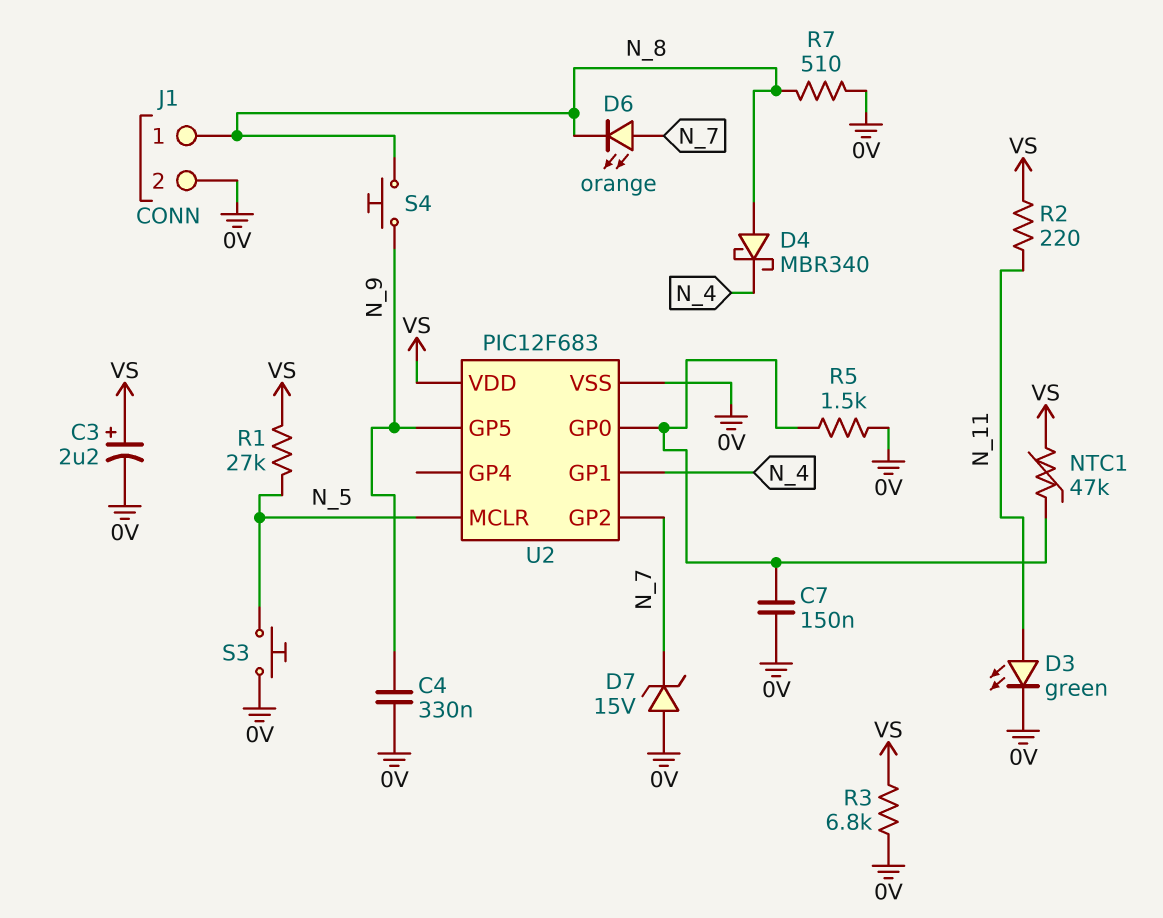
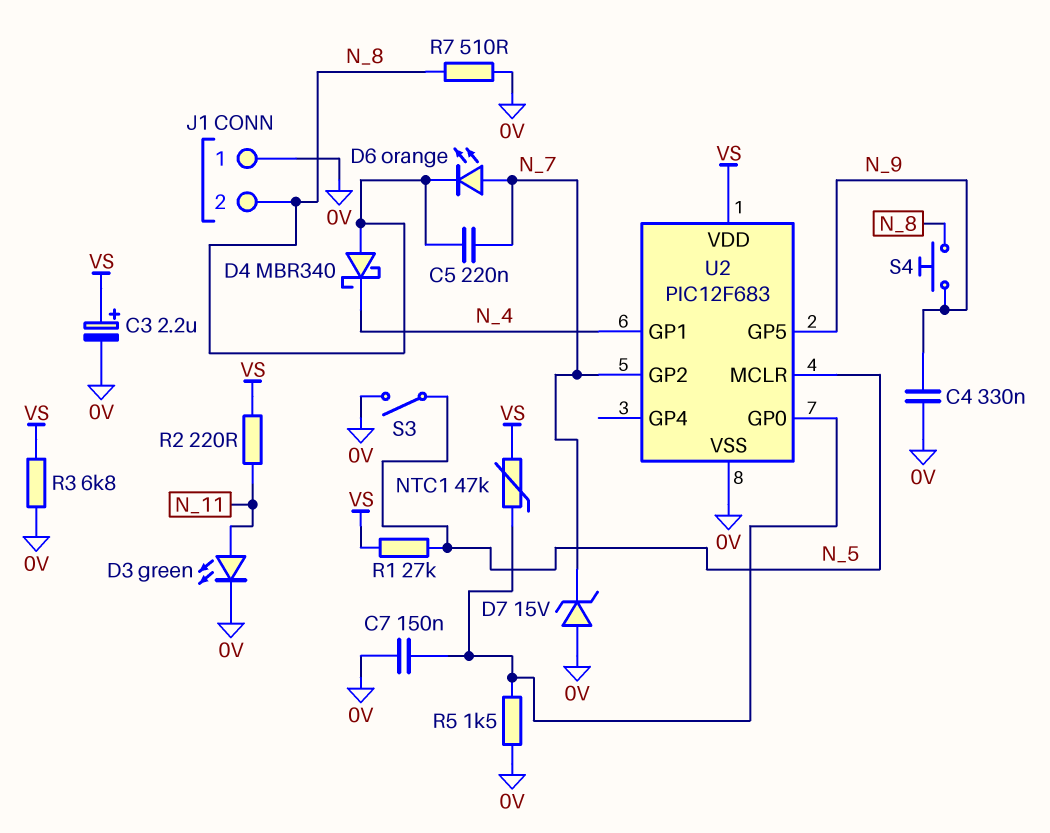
C5: none -> 220nF (N_7, N_8)
J1 pin 1: N_8 -> 0V
J1 pin 2: 0V -> N_8
S3: button (0V, N_5) -> switch (0V, N_5)

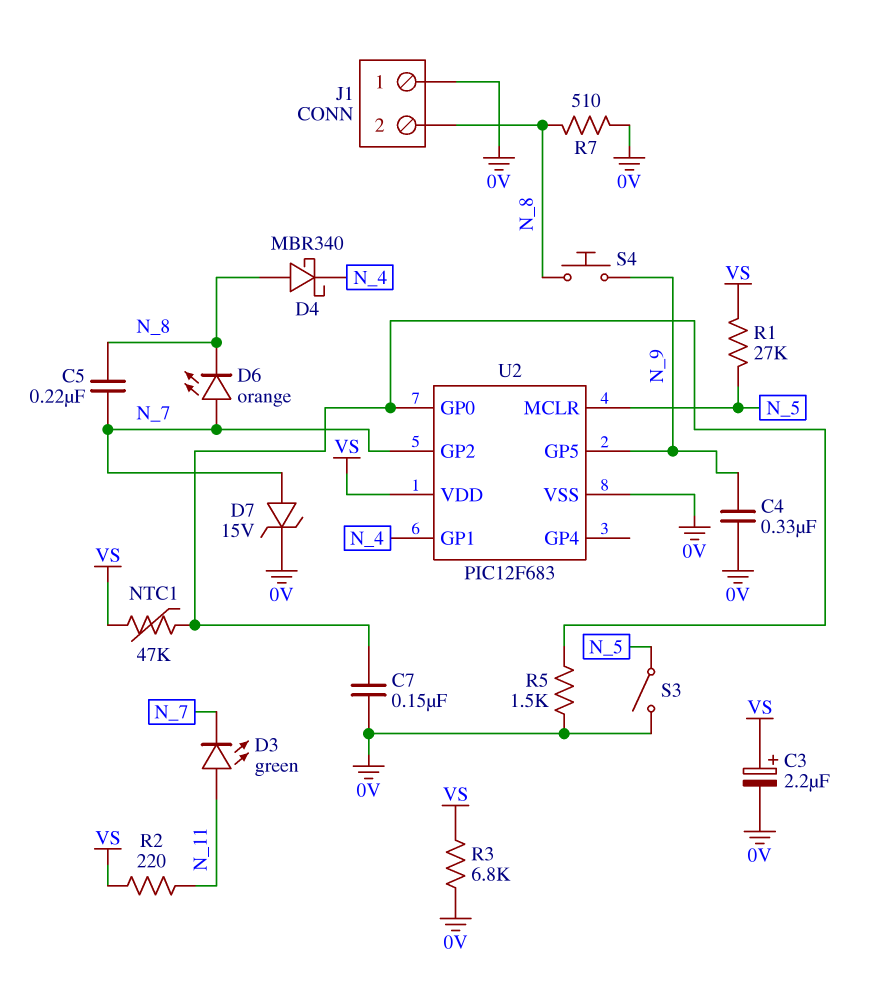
D3: LED green (A N_11, K 0V) -> LED green (A N_11, K N_7)
D7: zener 15V (A 0V, K N_7) -> zener 15V (A N_7, K 0V)

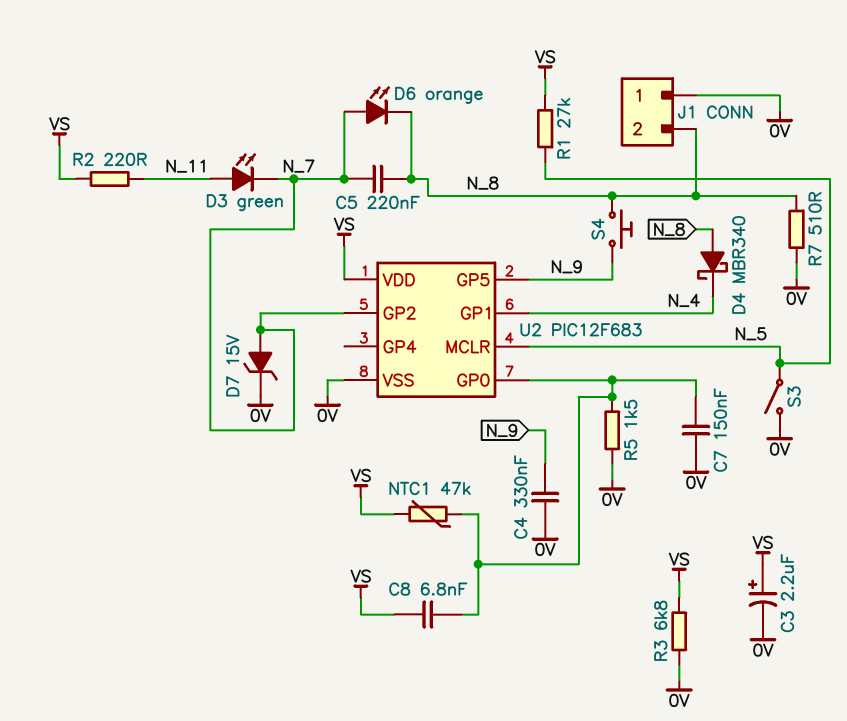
C8: none -> 6.8nF (U2/GP0, VS)

